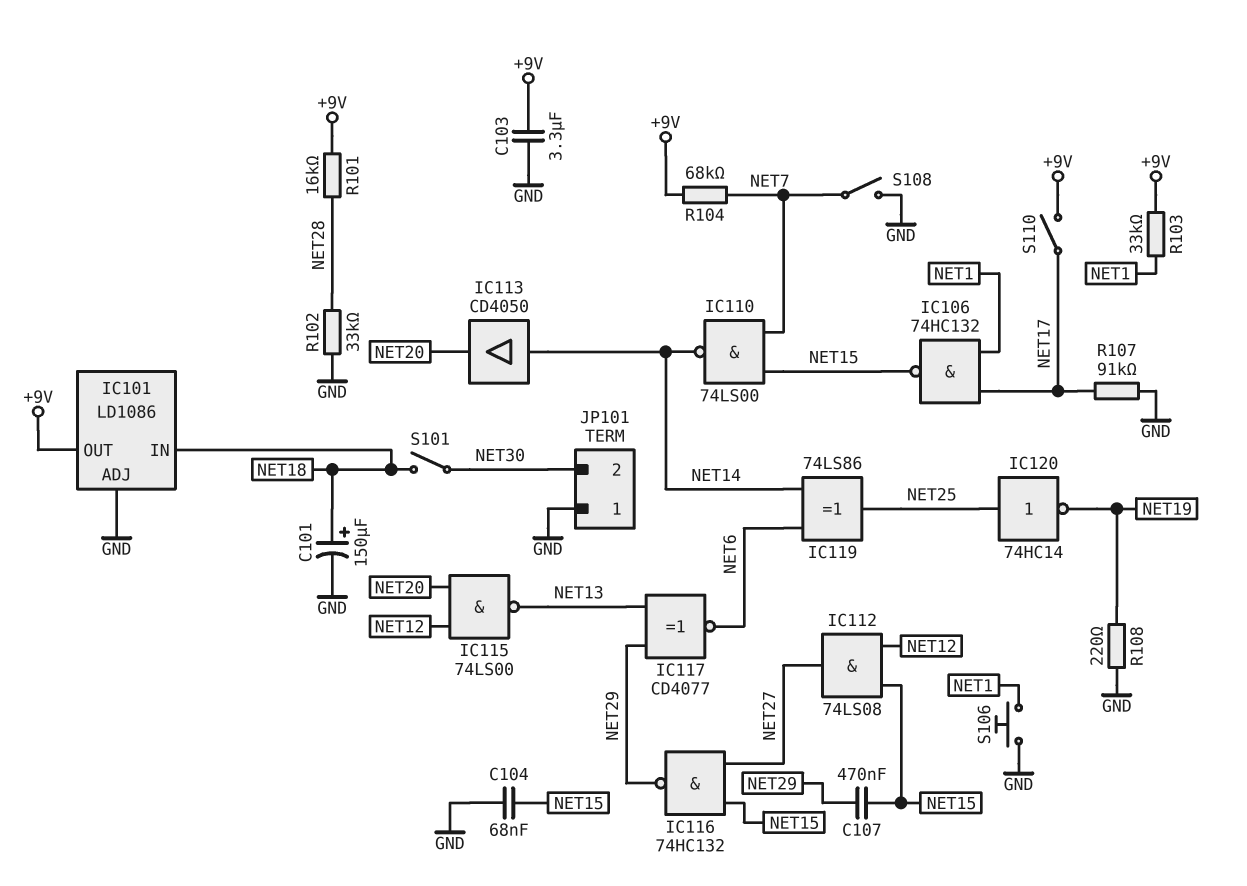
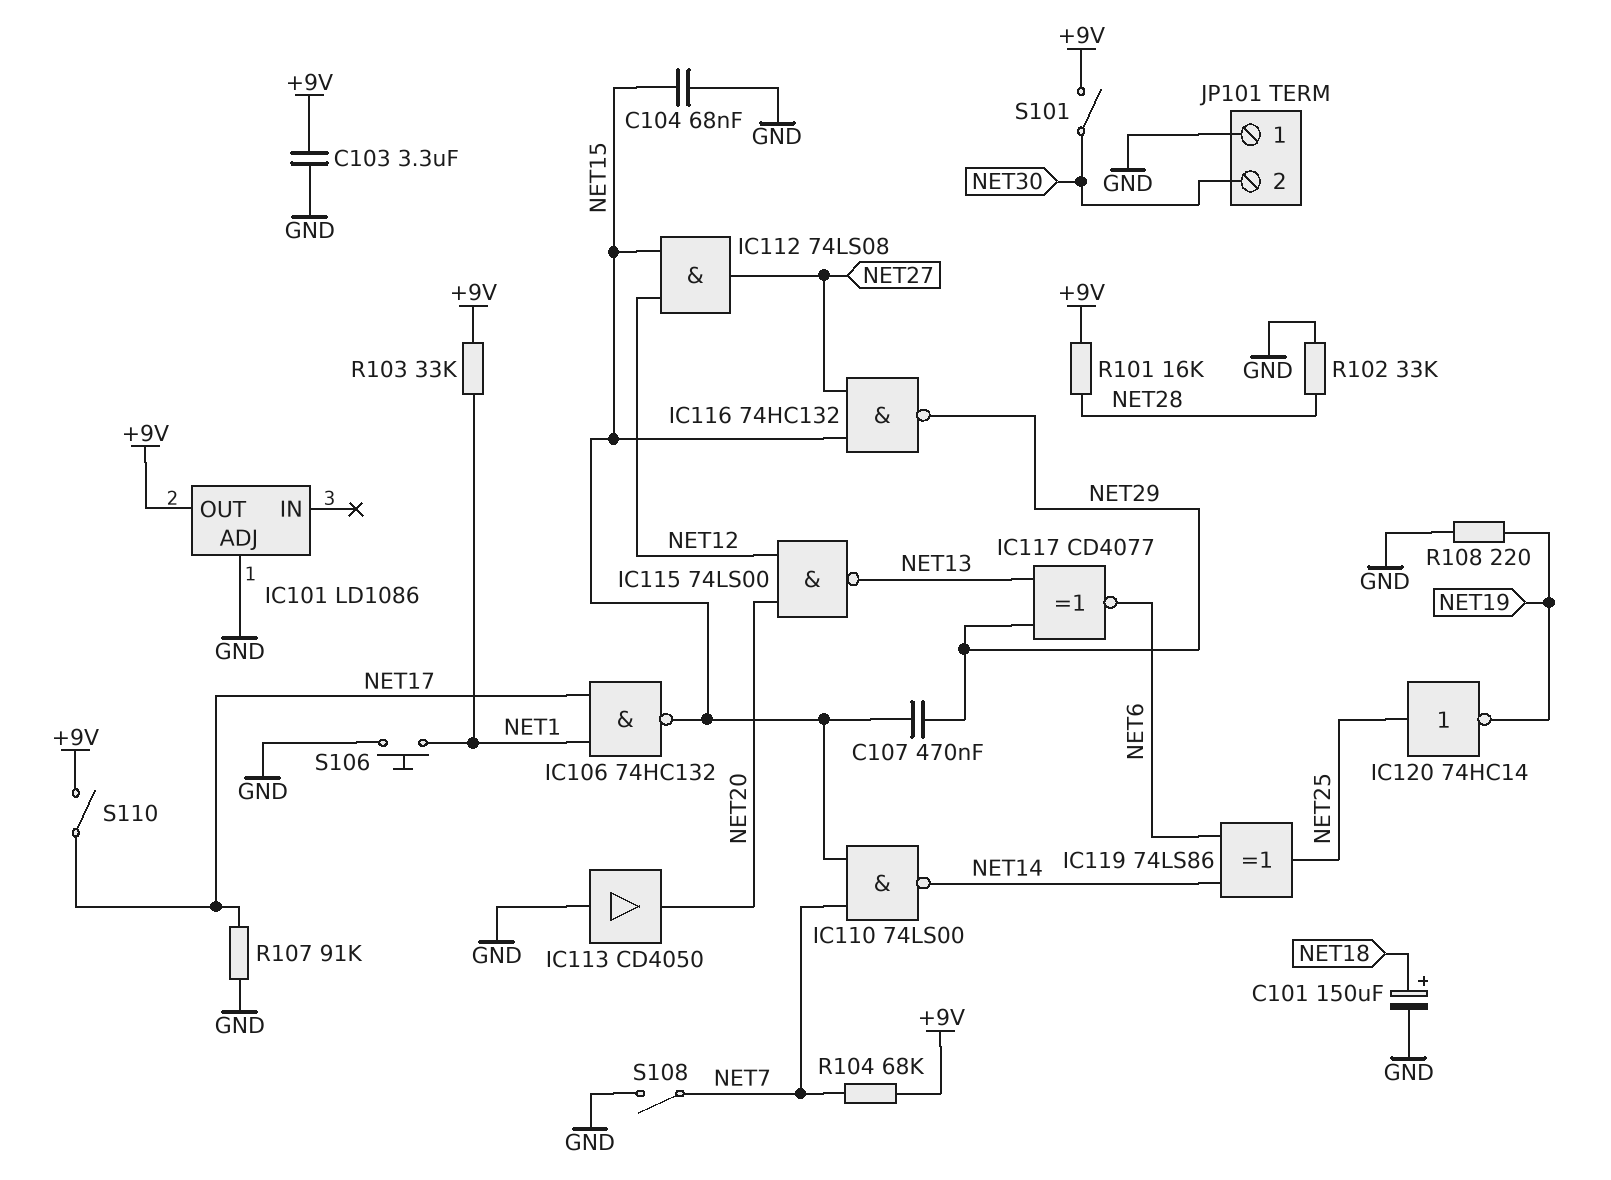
IC101 pin IN: NET18 -> none
IC113: buffer CD4050 (in NET14, out NET20) -> buffer CD4050 (in GND, out NET20)
S101: switch (NET18, NET30) -> switch (+9V, NET30)

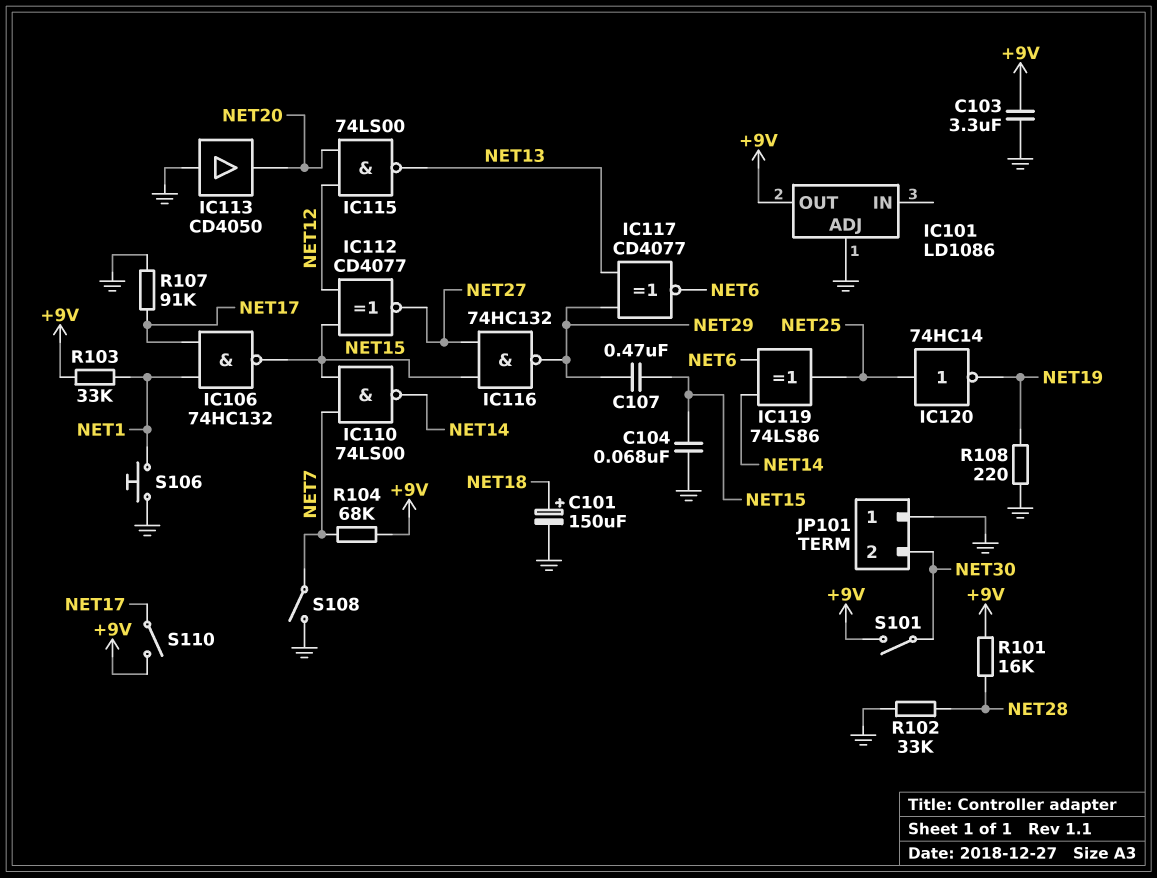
IC112: AND 74LS08 (in NET12, in NET15, out NET27) -> XNOR CD4077 (in NET12, in NET15, out NET27)

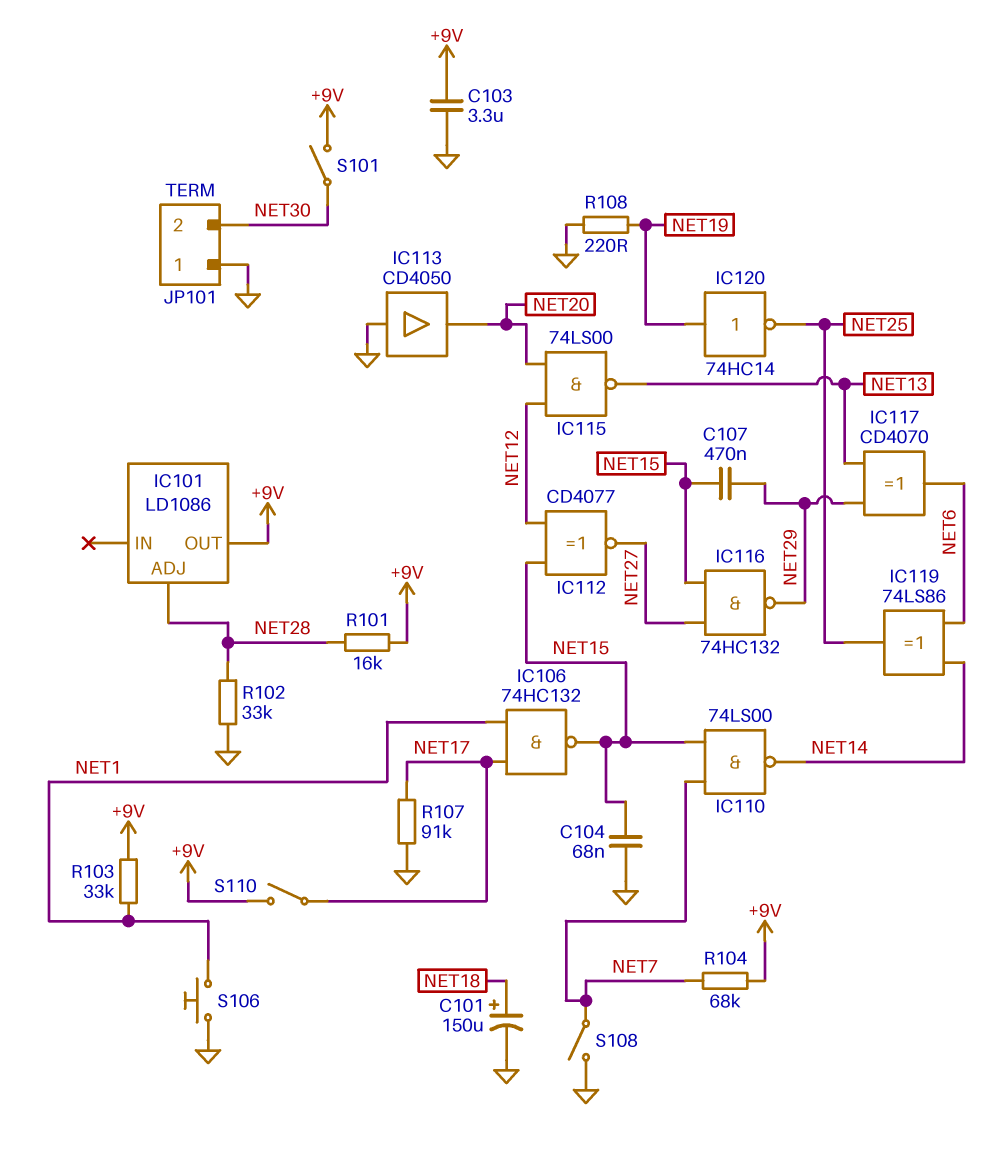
IC101 pin ADJ: GND -> NET28
IC117: XNOR CD4077 (in NET13, in NET29, out NET6) -> XOR CD4070 (in NET13, in NET29, out NET6)
IC120: NOT 74HC14 (in NET25, out NET19) -> NOT 74HC14 (in NET19, out NET25)

